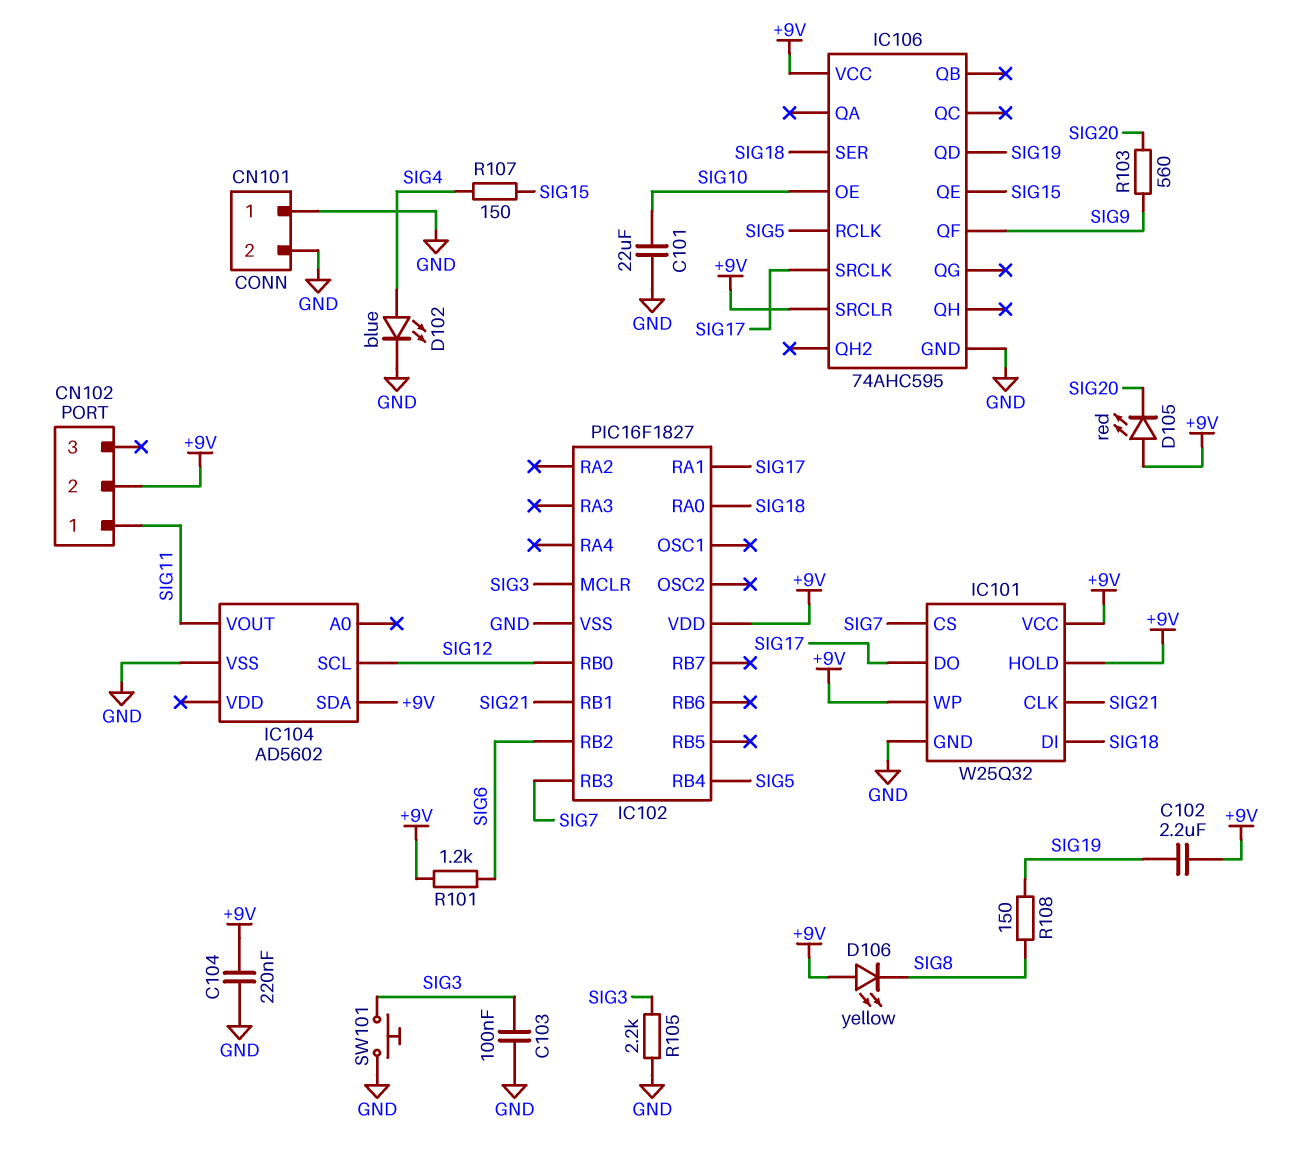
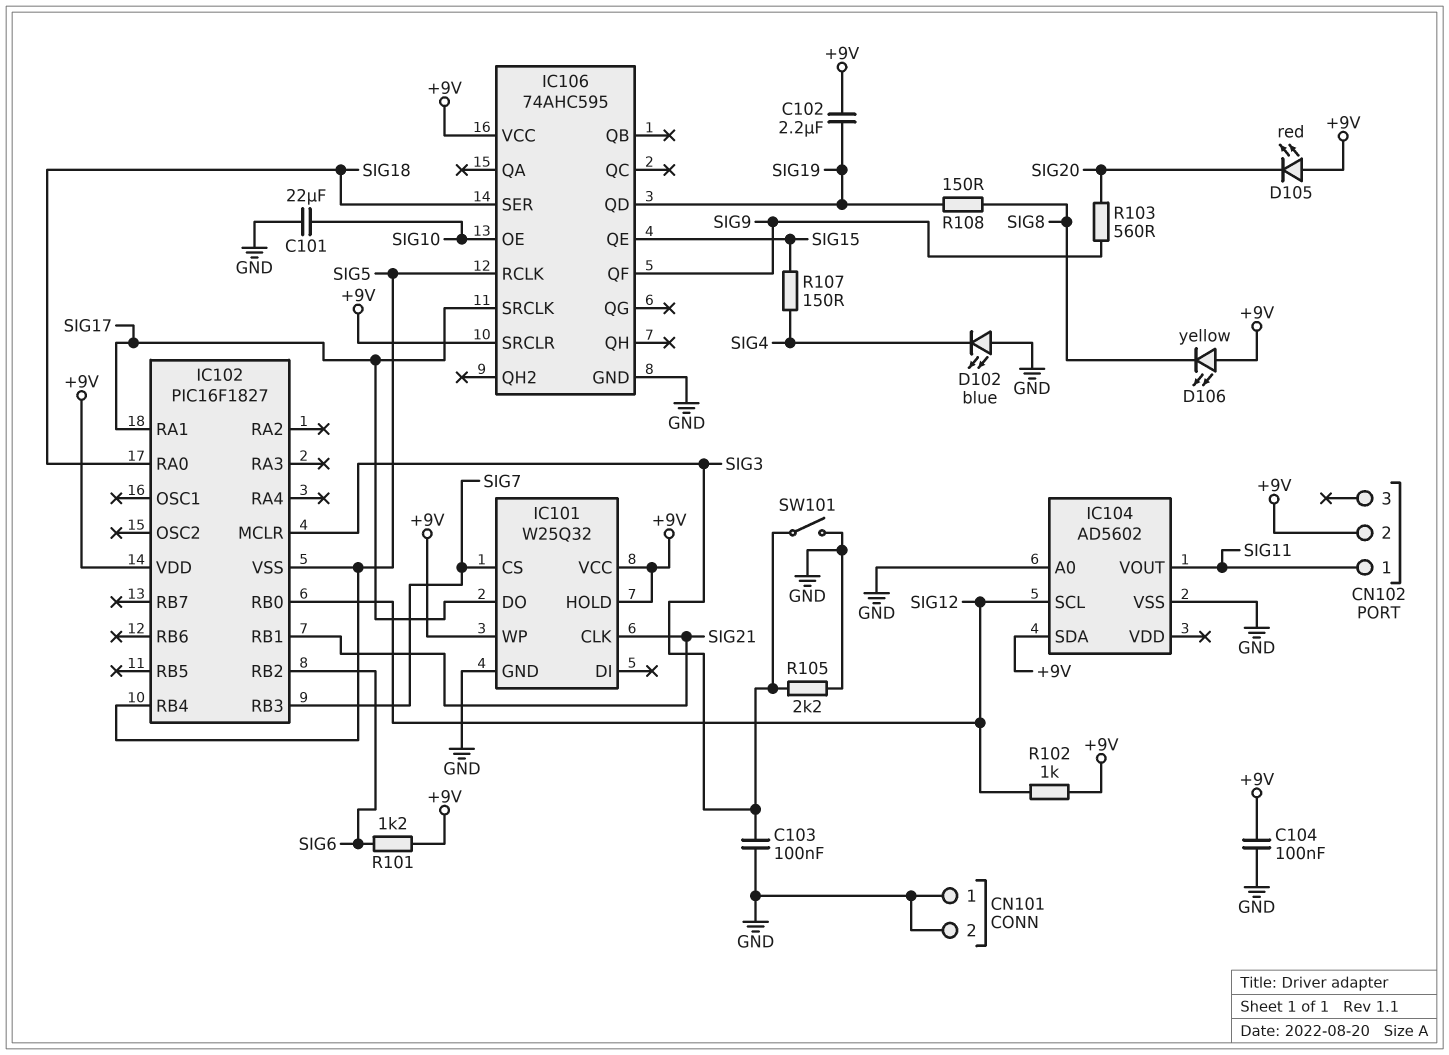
C104: 220nF (+9V, GND) -> 100nF (+9V, GND)
D102: LED blue (A SIG4, K GND) -> LED blue (A GND, K SIG4)
IC101 pin DI: SIG18 -> none
IC102 pin VSS: GND -> SIG5
IC104 pin A0: none -> GND
R102: none -> 1k (+9V, SIG12)
SW101: button (GND, SIG3) -> switch (GND, SIG3)

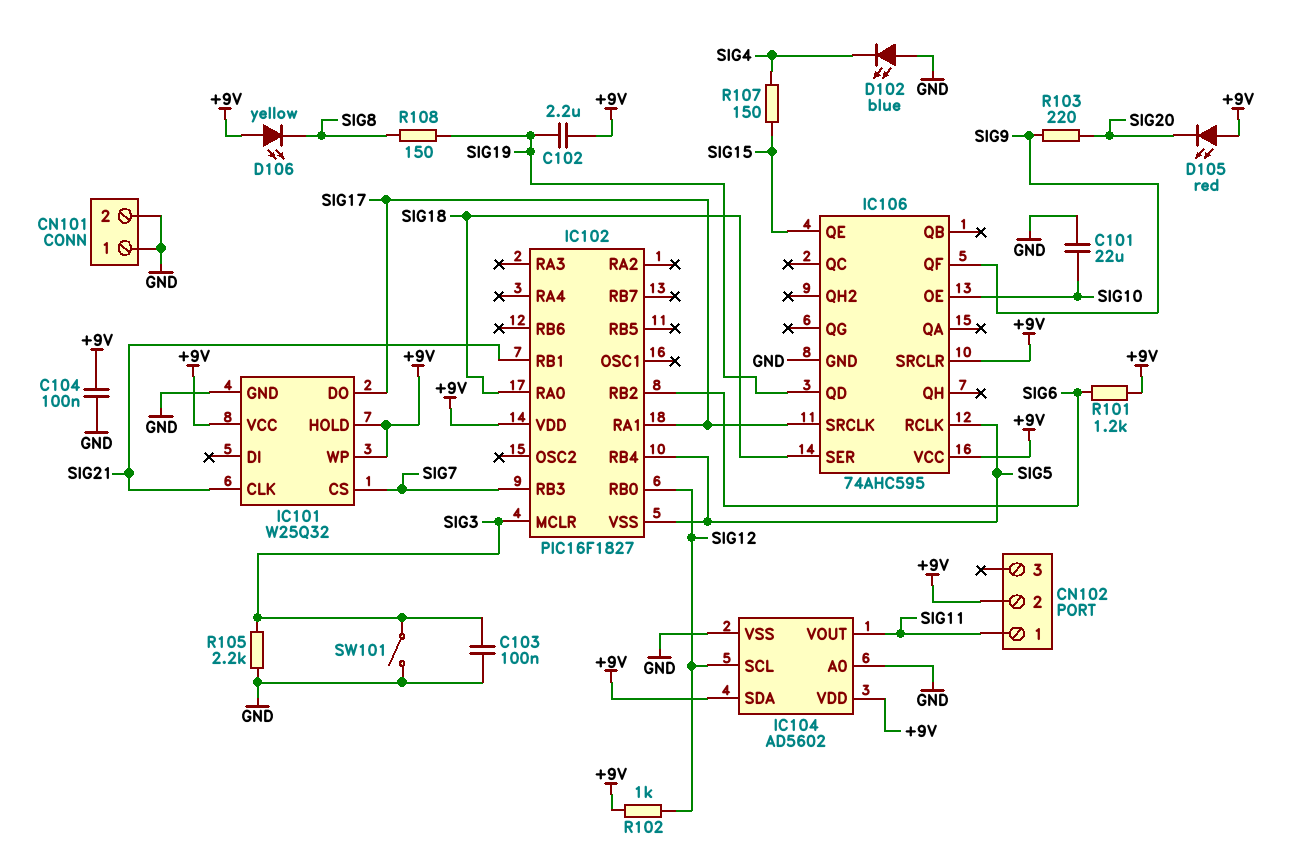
IC104 pin VDD: none -> +9V
R103: 560 (SIG9, SIG20) -> 220 (SIG9, SIG20)

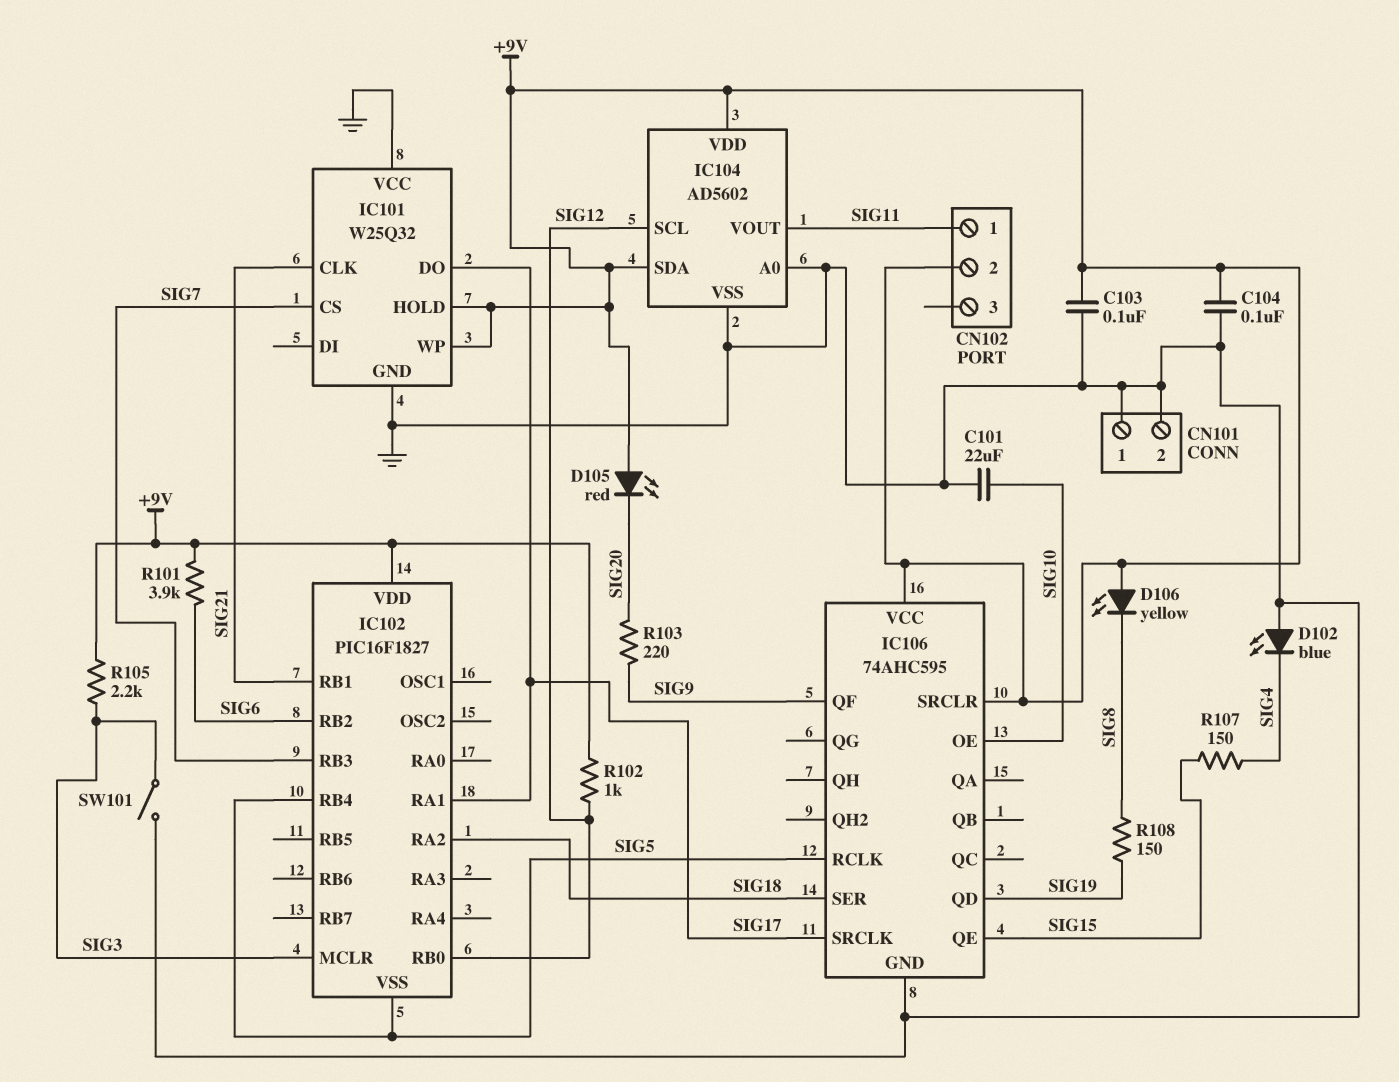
C102: 2.2uF (+9V, SIG19) -> none
C103: 100nF (GND, SIG3) -> 100nF (+9V, GND)
IC101 pin VCC: +9V -> GND
IC102 pin RA0: SIG18 -> none
IC102 pin RA2: none -> SIG18
R101: 1.2k (+9V, SIG6) -> 3.9k (+9V, SIG6)
R105: 2.2k (GND, SIG3) -> 2.2k (+9V, SIG3)

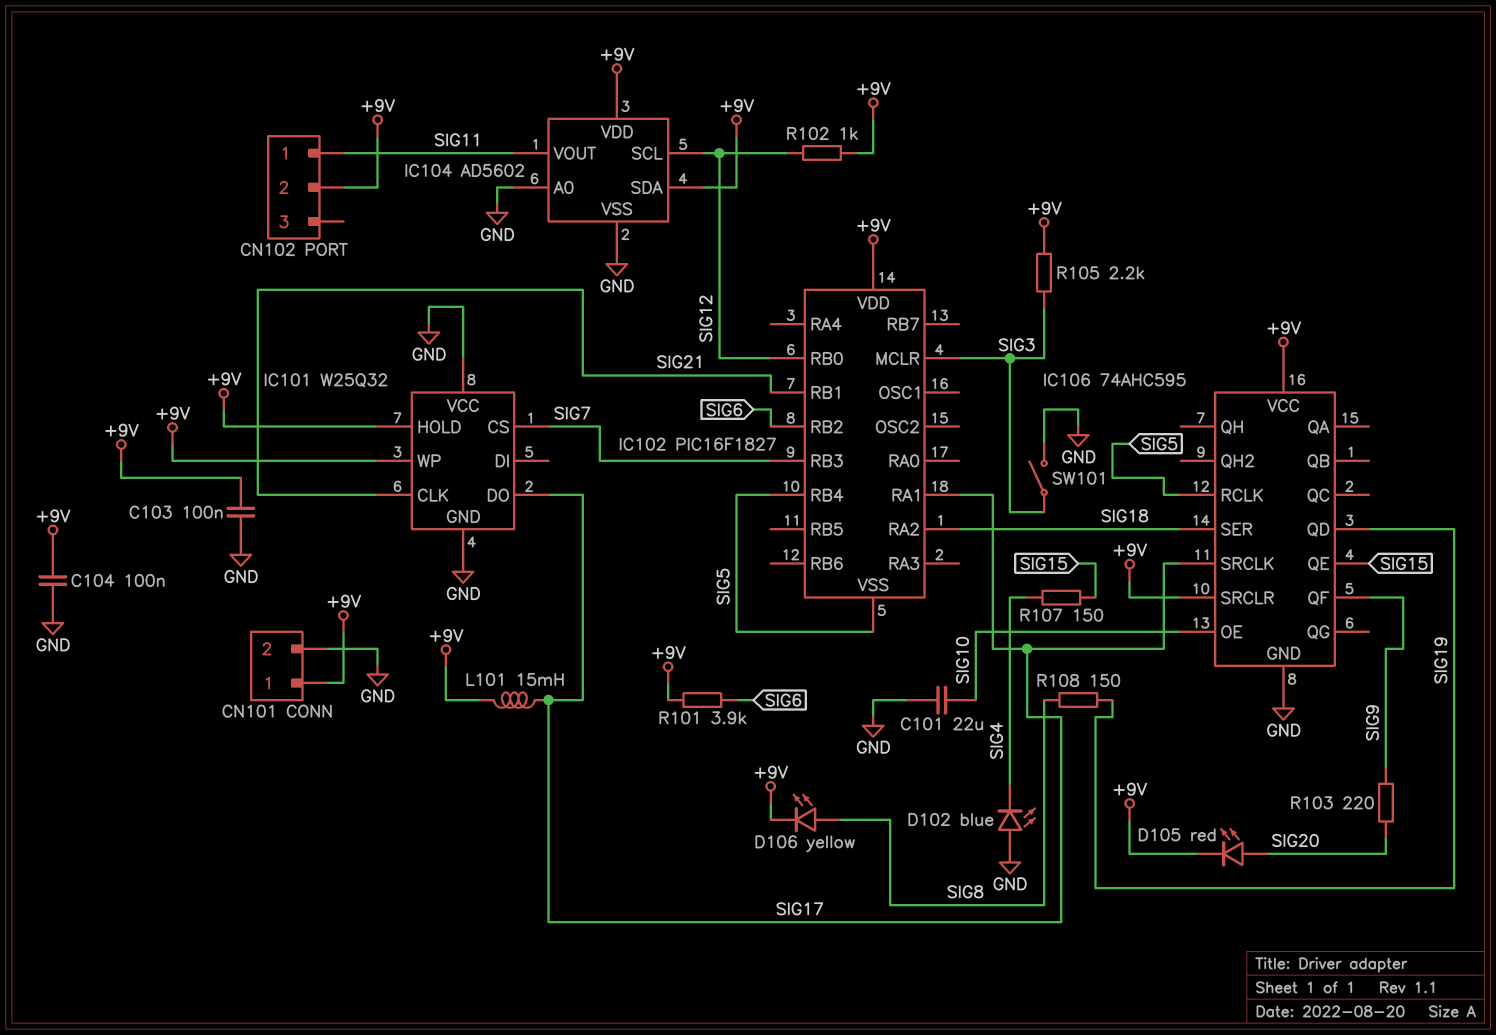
CN101 pin 1: GND -> +9V
D105: LED red (A +9V, K SIG20) -> LED red (A SIG20, K +9V)
D106: LED yellow (A +9V, K SIG8) -> LED yellow (A SIG8, K +9V)
L101: none -> 15mH (+9V, SIG17)

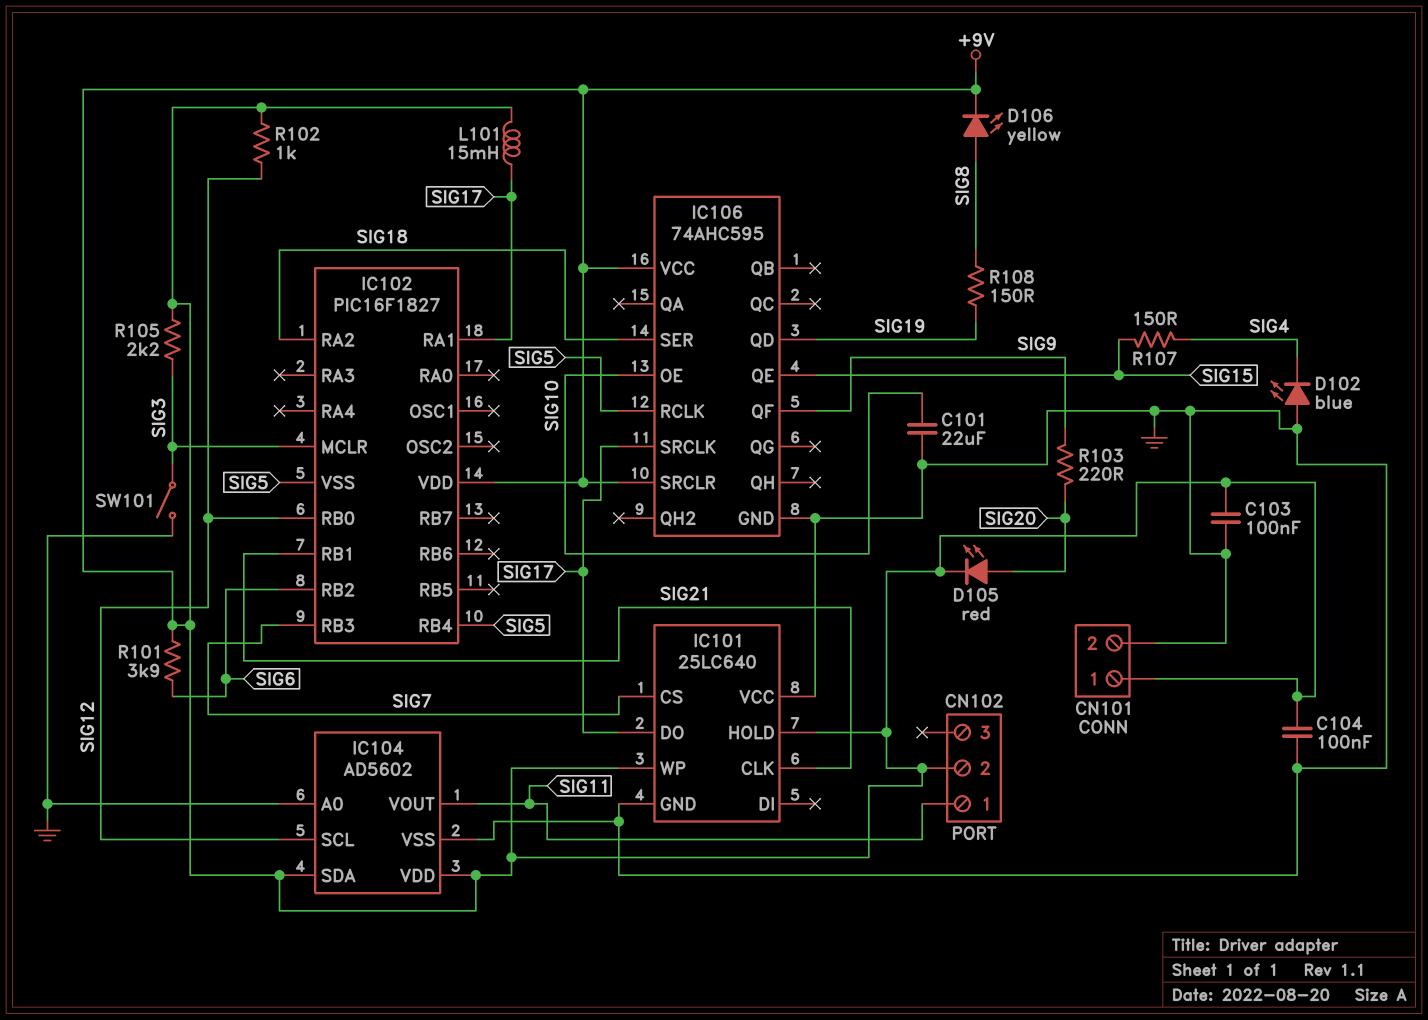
IC101: W25Q32 -> 25LC640

